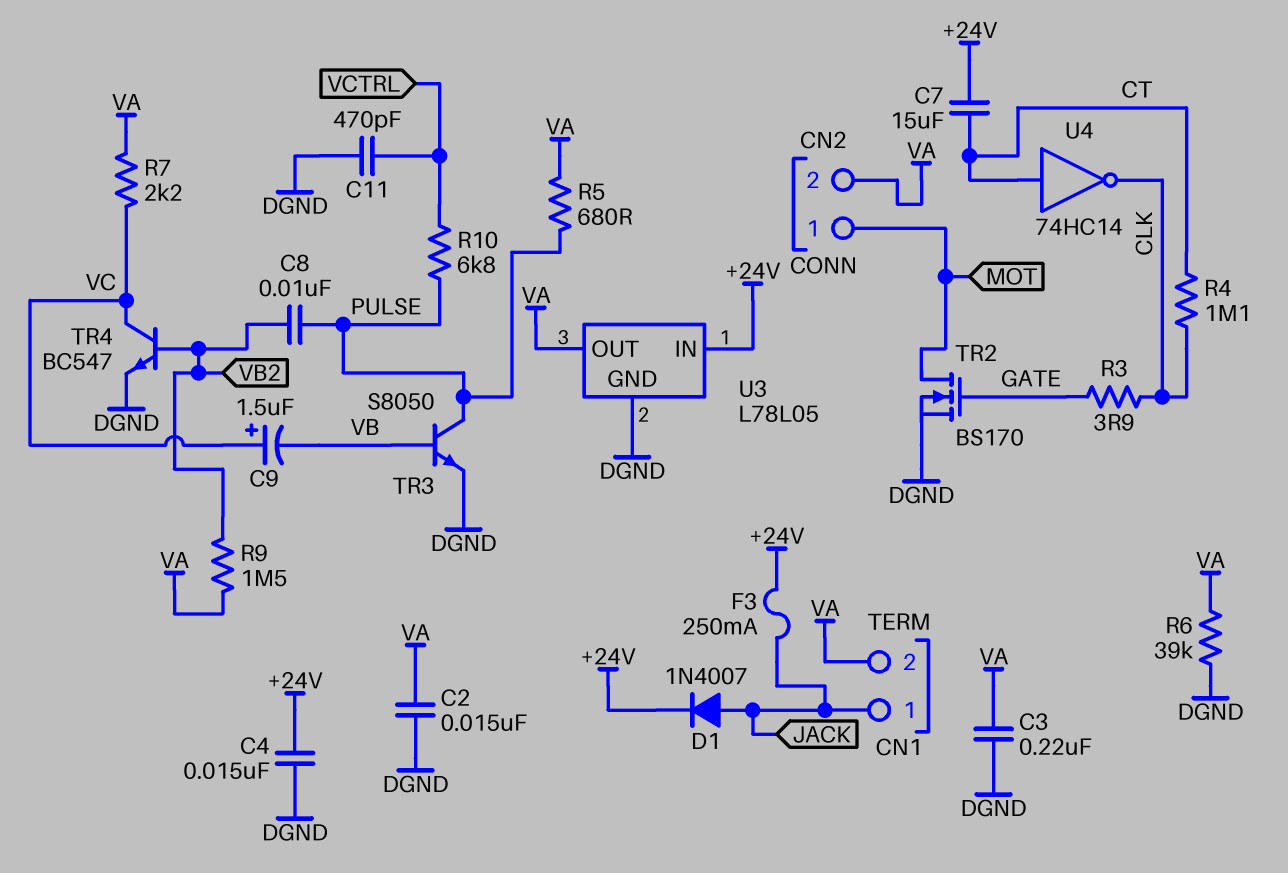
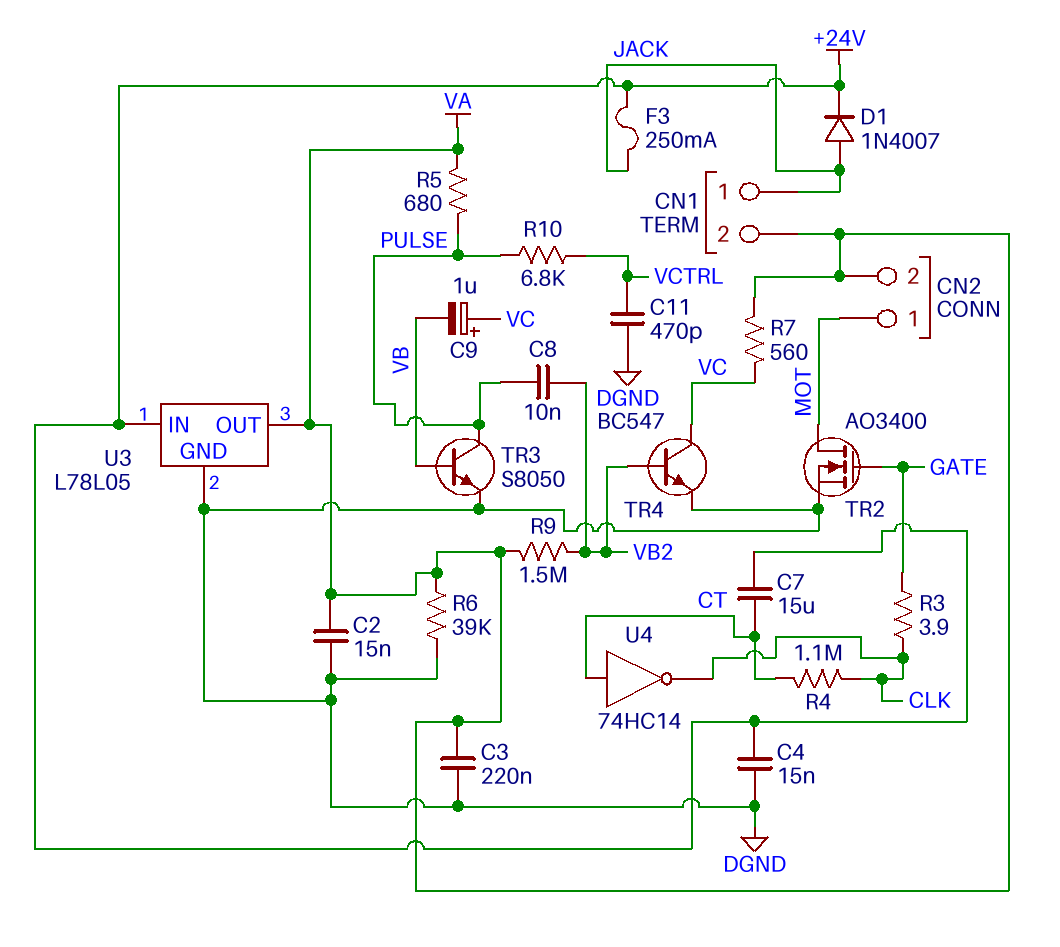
C9: 1.5uF (plus VC, minus VB) -> 1uF (plus VC, minus VB)
R7: 2.2k (VA, VC) -> 560 (VA, VC)
TR2: NMOS BS170 (G GATE, D MOT, S DGND) -> NMOS AO3400 (G GATE, D MOT, S DGND)

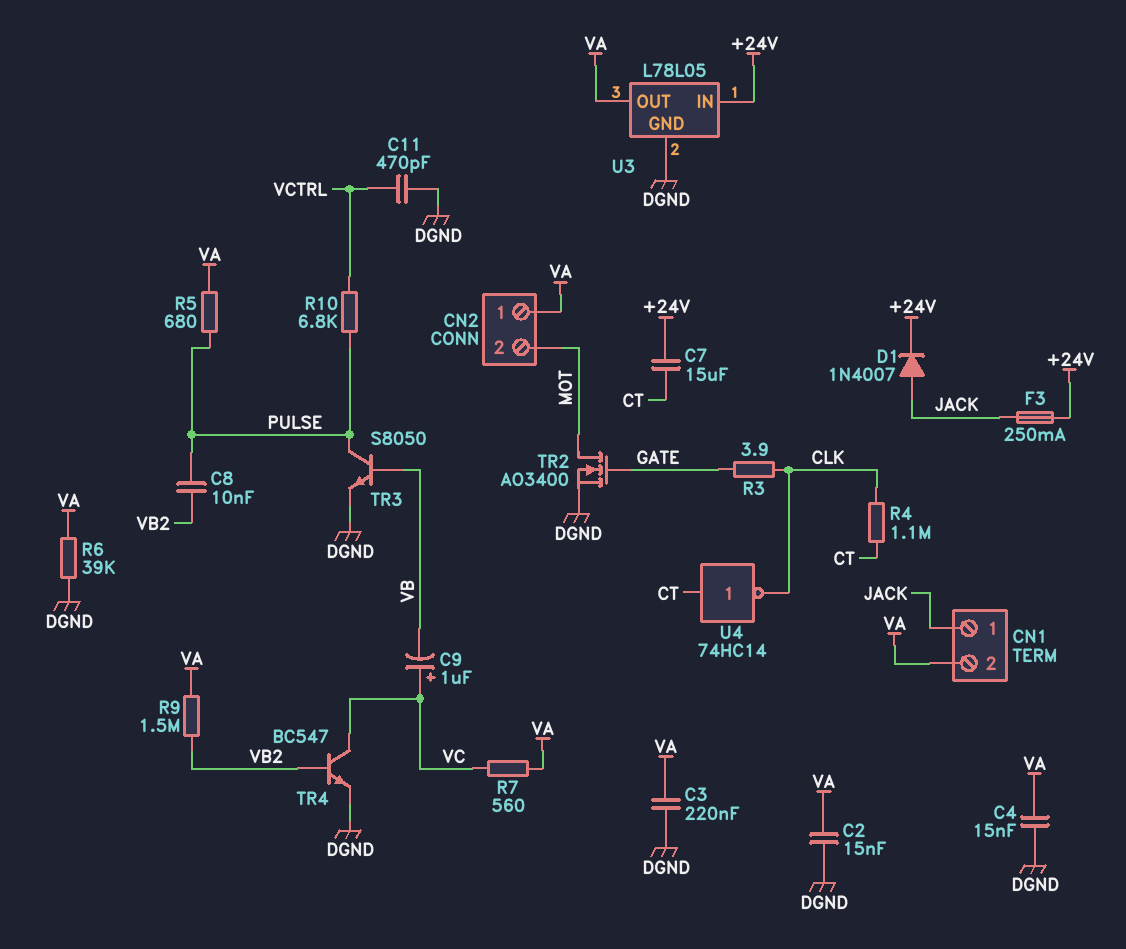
C4: 15nF (+24V, DGND) -> 15nF (DGND, VA)
CN2 pin 1: MOT -> VA
CN2 pin 2: VA -> MOT

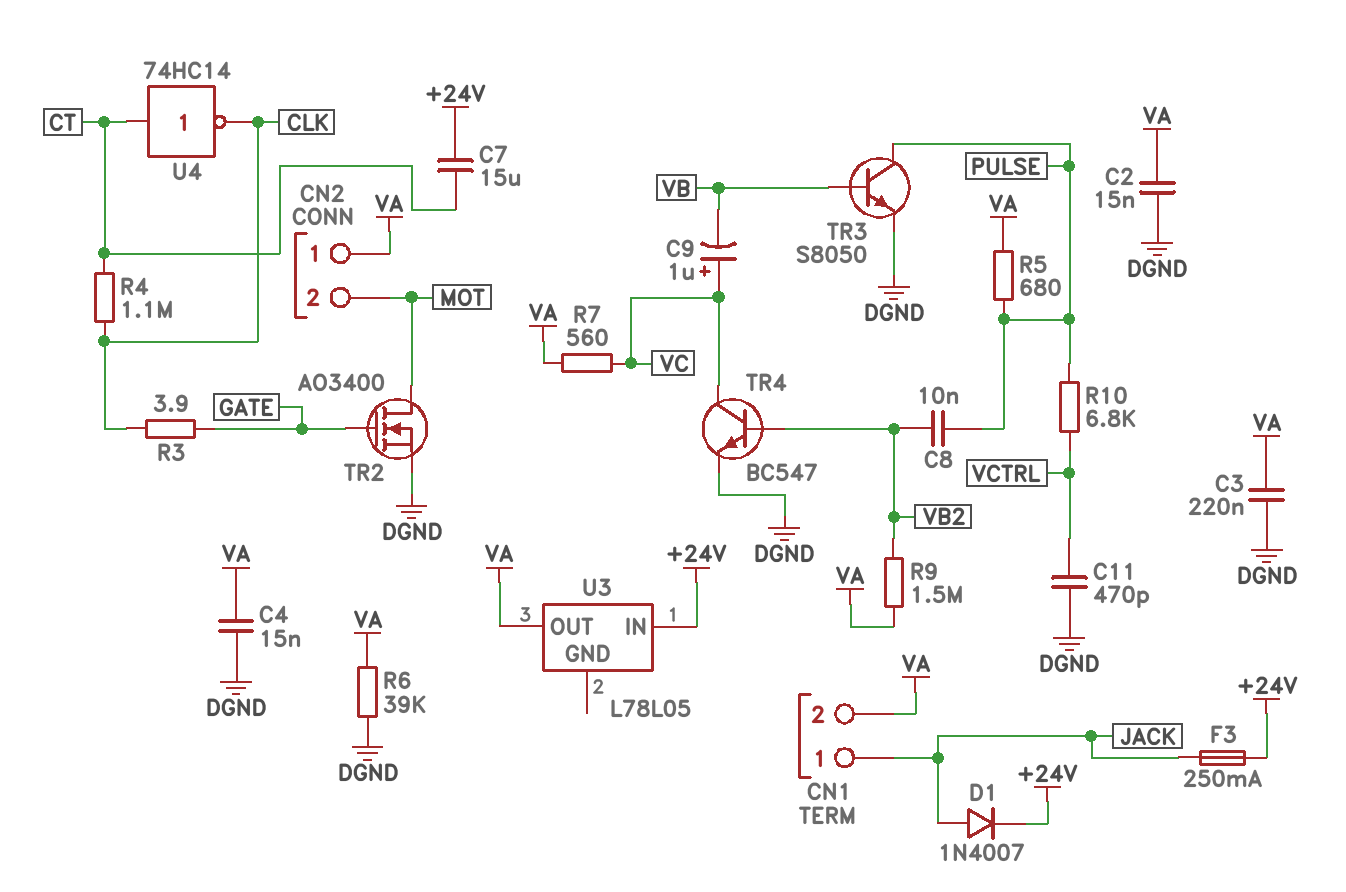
U3 pin GND: DGND -> none

